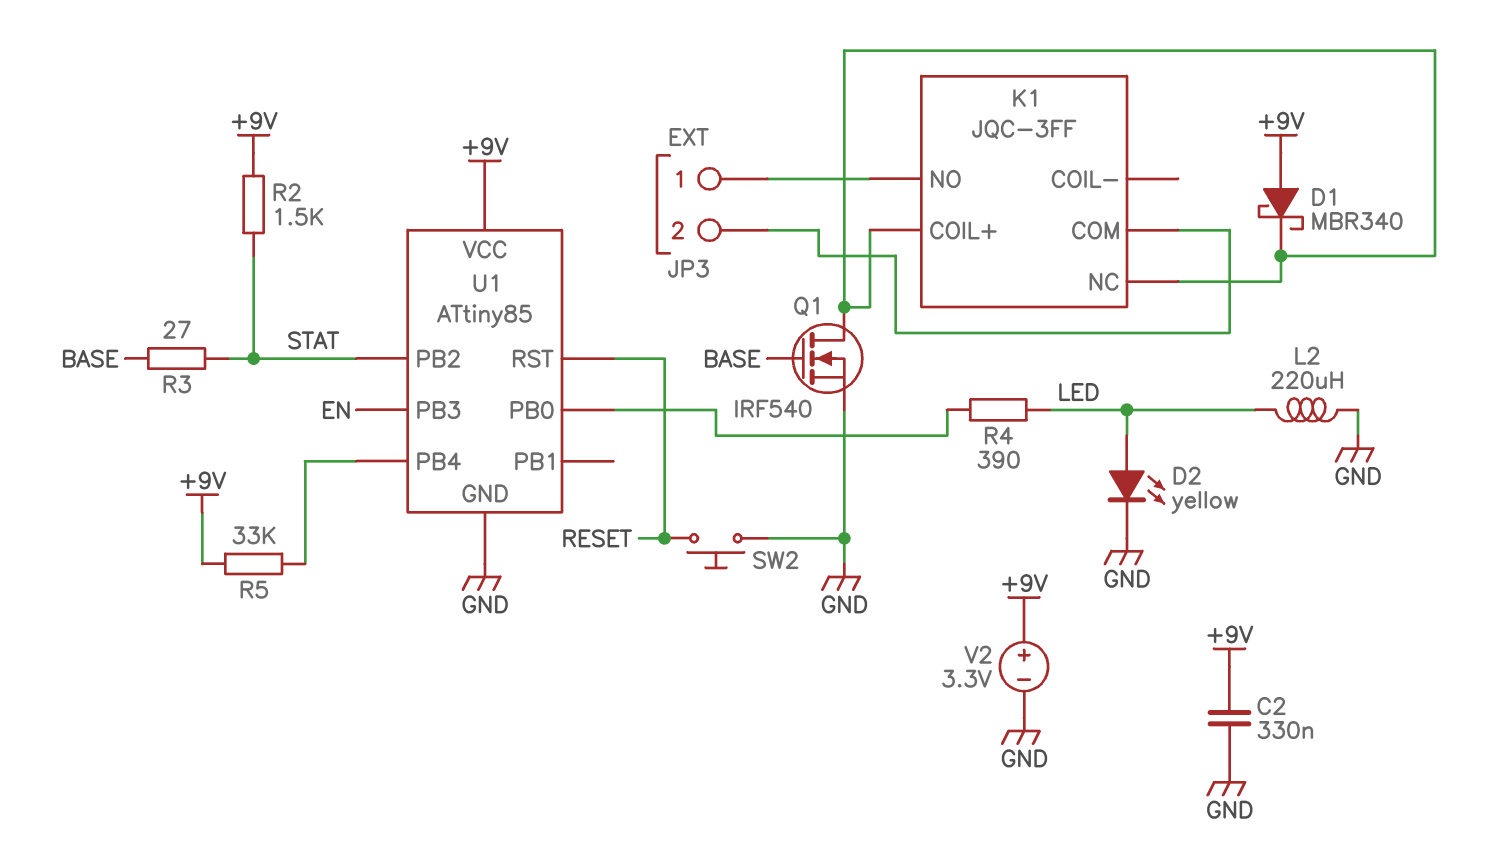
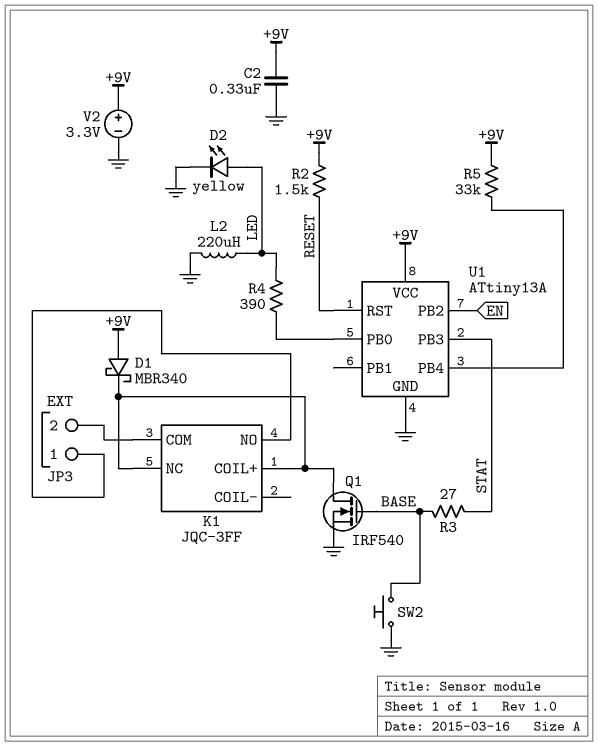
R2: 1.5k (+9V, STAT) -> 1.5k (+9V, RESET)
SW2: button (GND, RESET) -> button (BASE, GND)
U1: ATtiny85 -> ATtiny13A
U1 pin PB2: STAT -> EN
U1 pin PB3: EN -> STAT

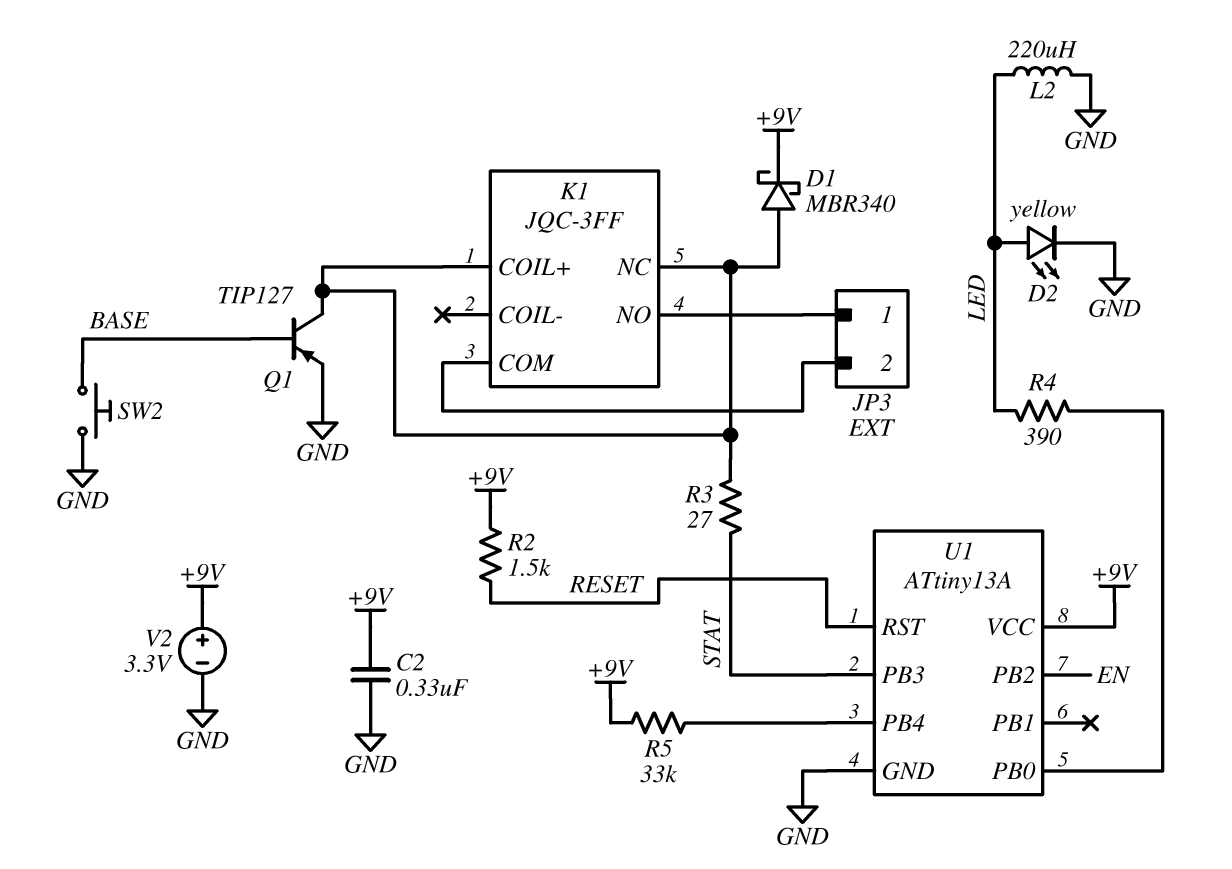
D1: schottky MBR340 (A +9V, K K1/COIL+) -> schottky MBR340 (A K1/COIL+, K +9V)
Q1: NMOS IRF540 (G BASE, D K1/COIL+, S GND) -> PNP TIP127 (B BASE, C K1/COIL+, E GND)
R3: 27 (BASE, STAT) -> 27 (K1/COIL+, STAT)

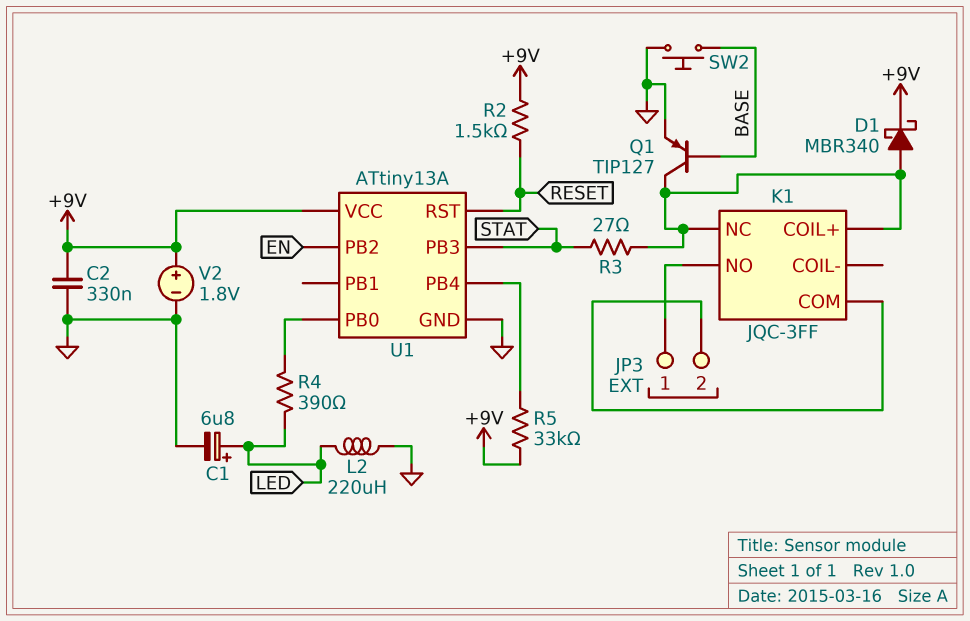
C1: none -> 6.8uF (plus LED, minus GND)
D2: LED yellow (A LED, K GND) -> none
V2: 3.3V (plus +9V, minus GND) -> 1.8V (plus +9V, minus GND)

